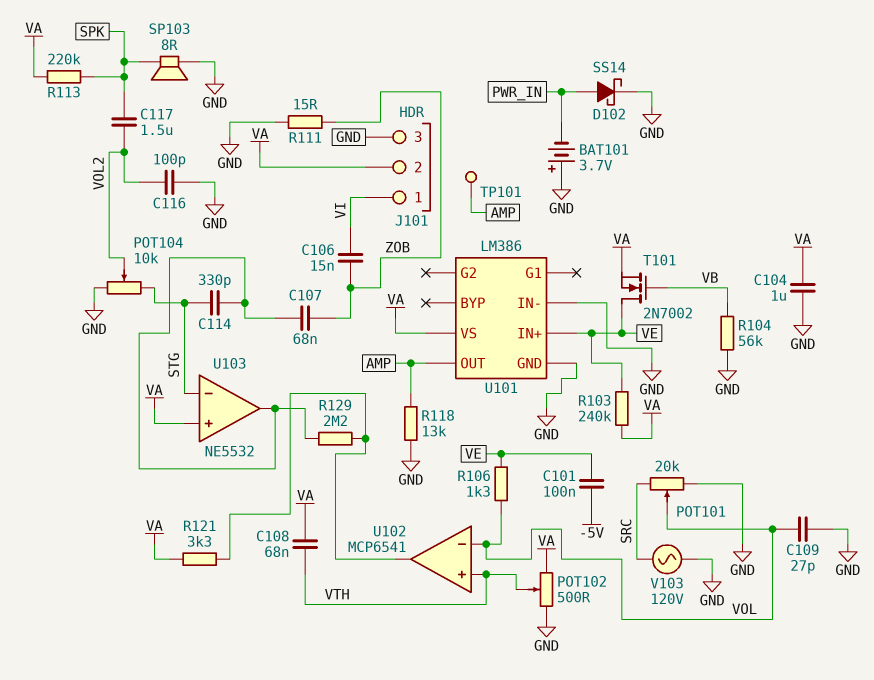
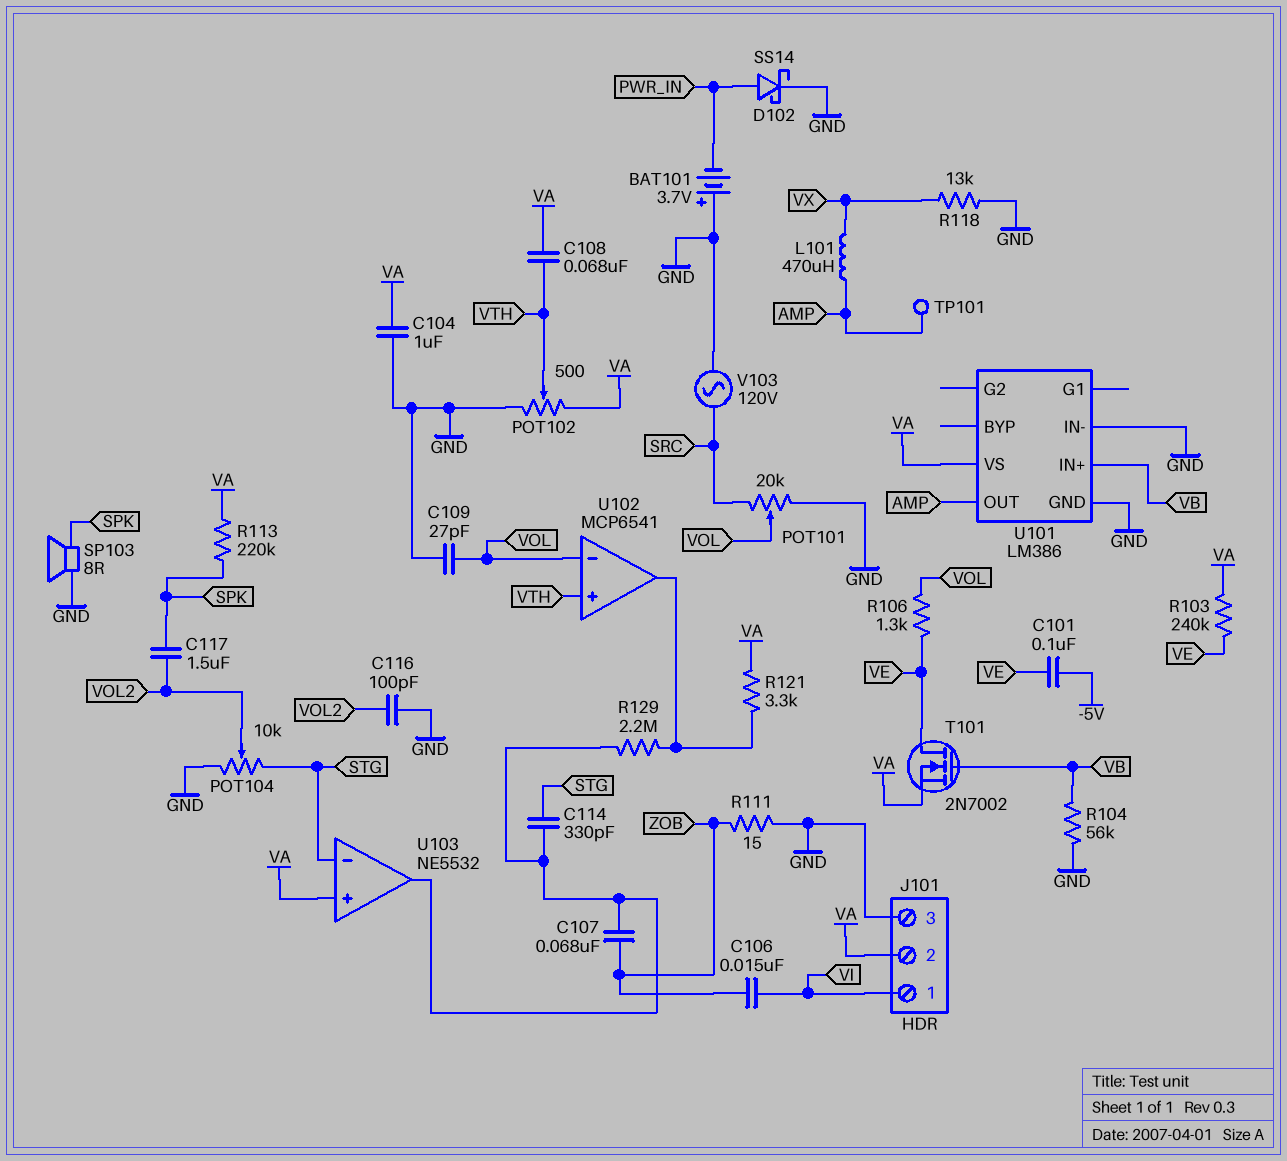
L101: none -> 470uH (AMP, VX)
R118: 13k (AMP, GND) -> 13k (GND, VX)
U101 pin IN+: VE -> VB

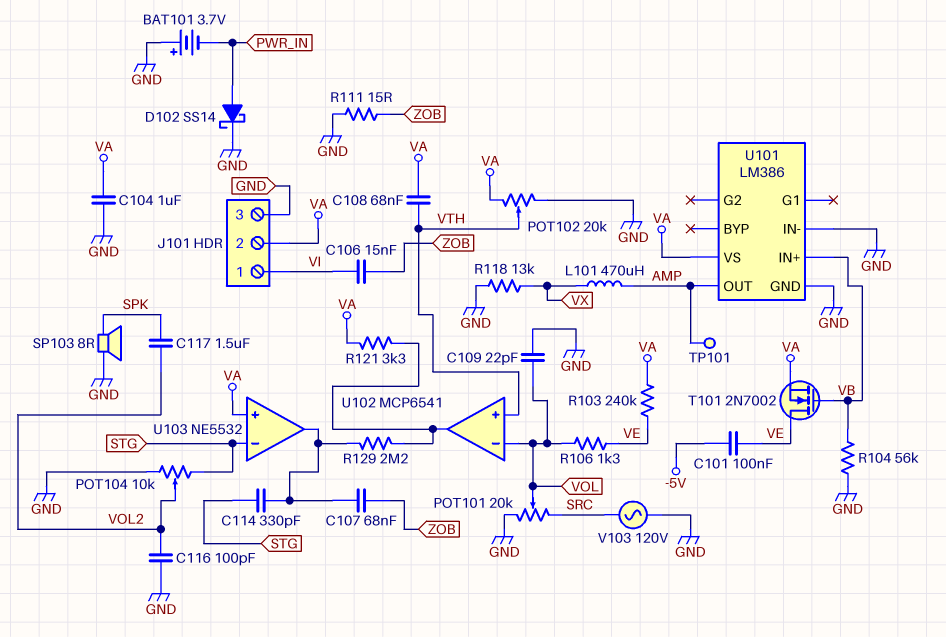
C109: 27pF (GND, VOL) -> 22pF (GND, VOL)
POT102: 500 (GND, VA, wiper VTH) -> 20k (GND, VA, wiper VTH)
R113: 220k (SPK, VA) -> none

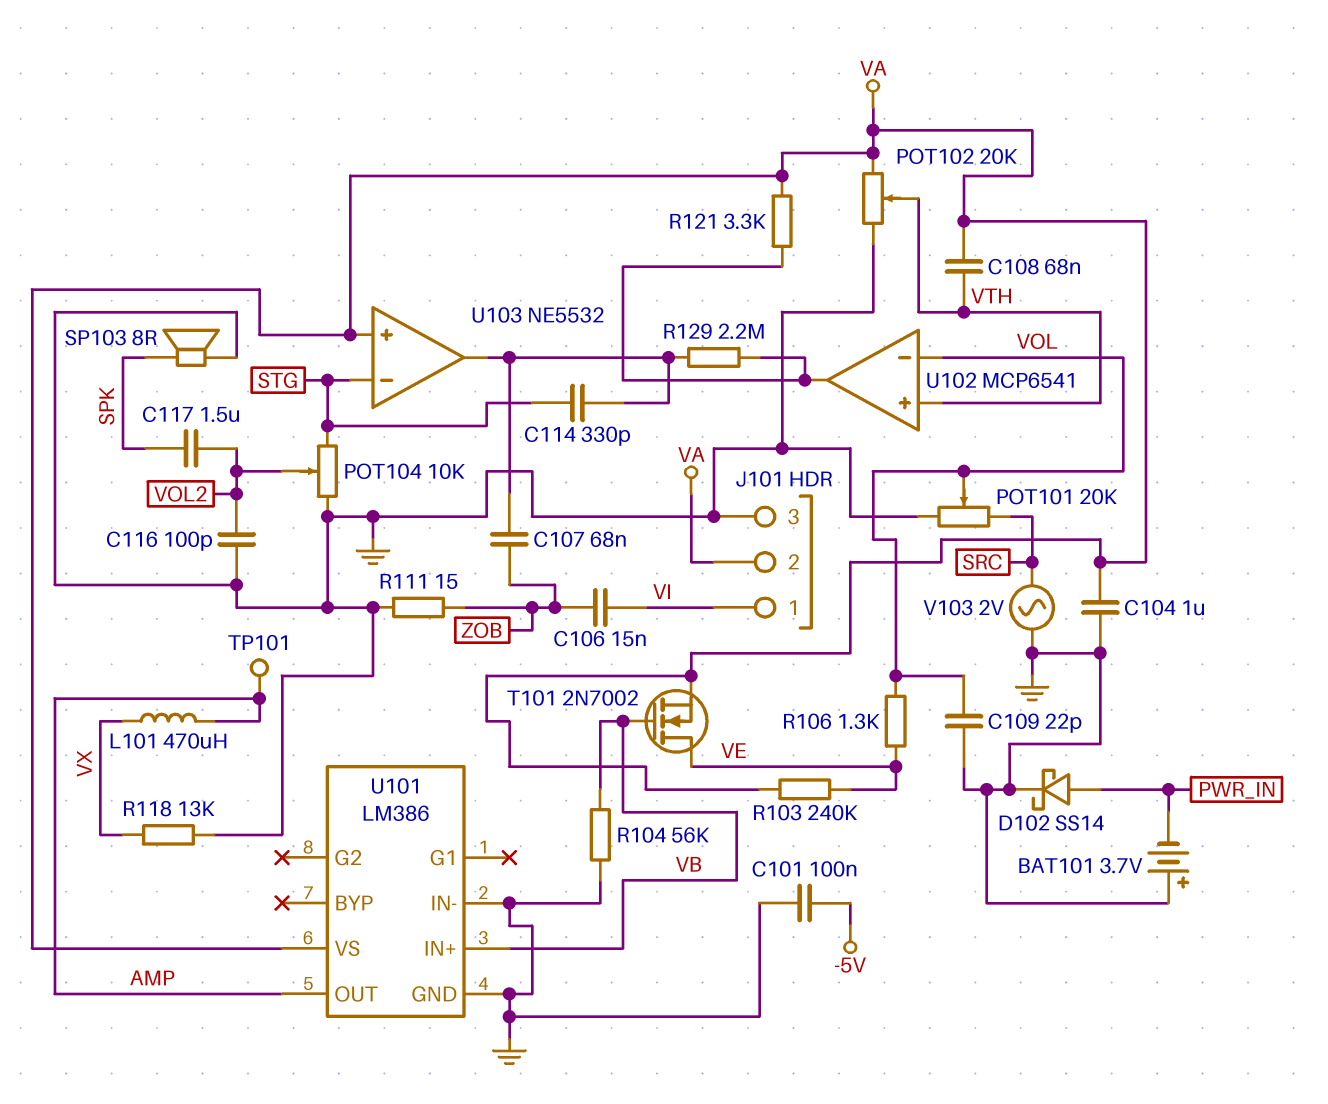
C101: 100nF (-5V, VE) -> 100nF (-5V, GND)
V103: AC 120V (GND, SRC) -> AC 2V (GND, SRC)

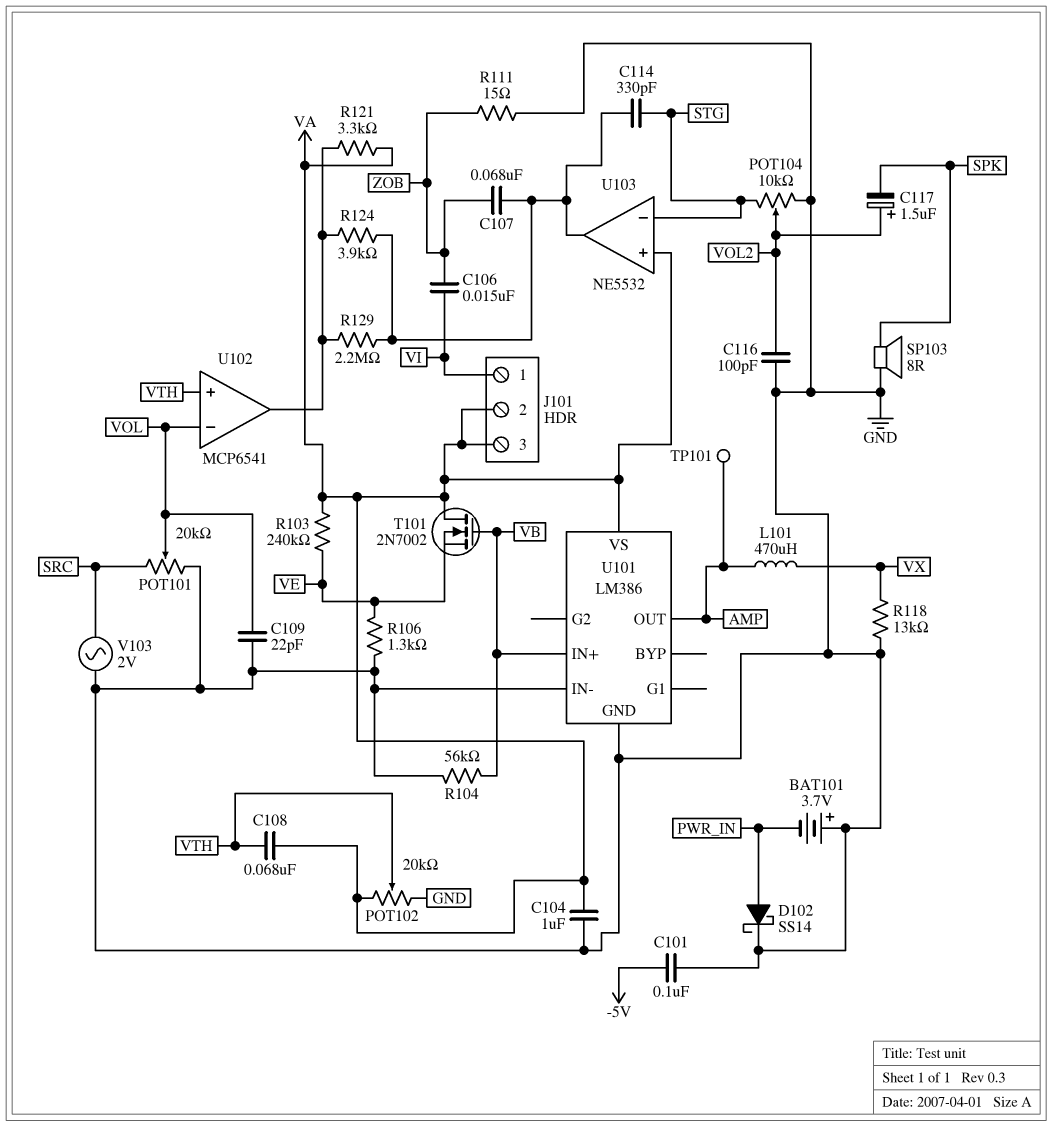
C117: 1.5uF (SPK, VOL2) -> 1.5uF (plus VOL2, minus SPK)
J101 pin 3: GND -> VA
R106: 1.3k (VE, VOL) -> 1.3k (GND, VE)
R124: none -> 3.9k (U102/out, U103/out)
T101: NMOS 2N7002 (G VB, D VE, S VA) -> NMOS 2N7002 (G VB, D VA, S VE)

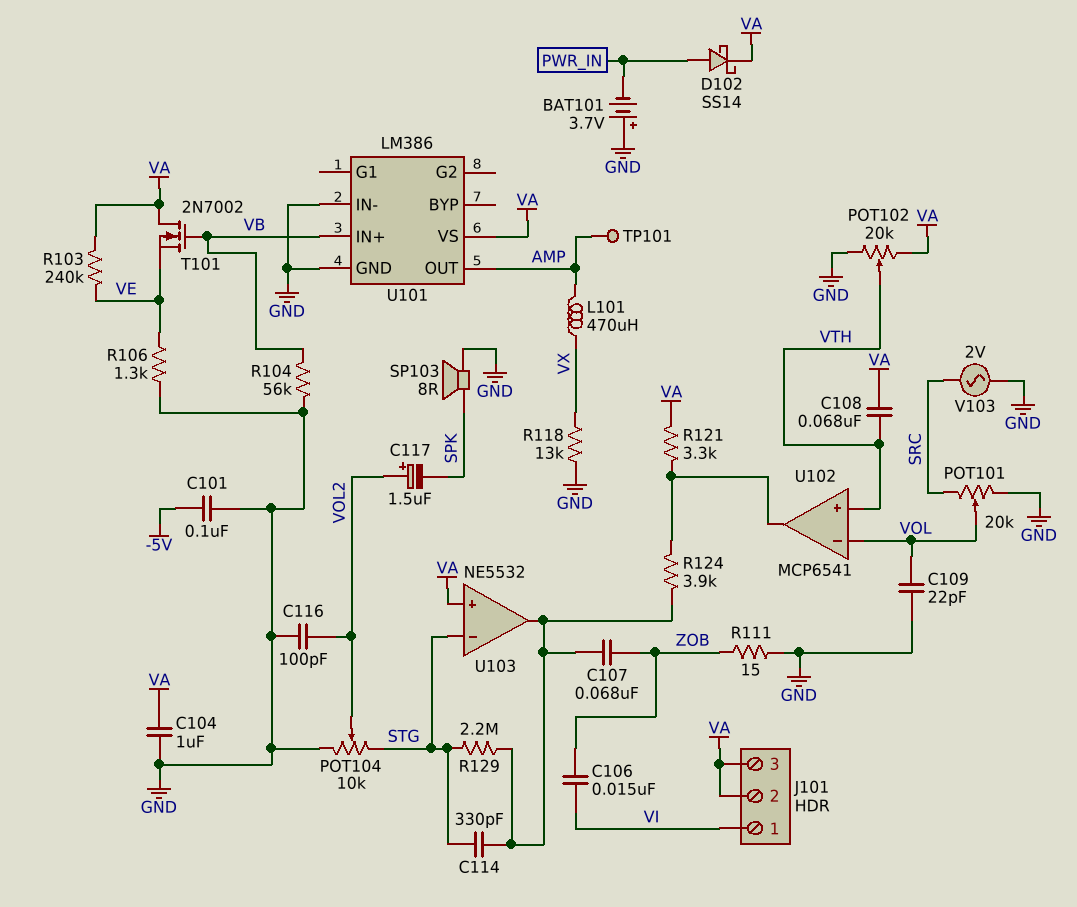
D102: schottky SS14 (A PWR_IN, K GND) -> schottky SS14 (A PWR_IN, K VA)
R129: 2.2M (U102/out, U103/out) -> 2.2M (STG, U103/out)

